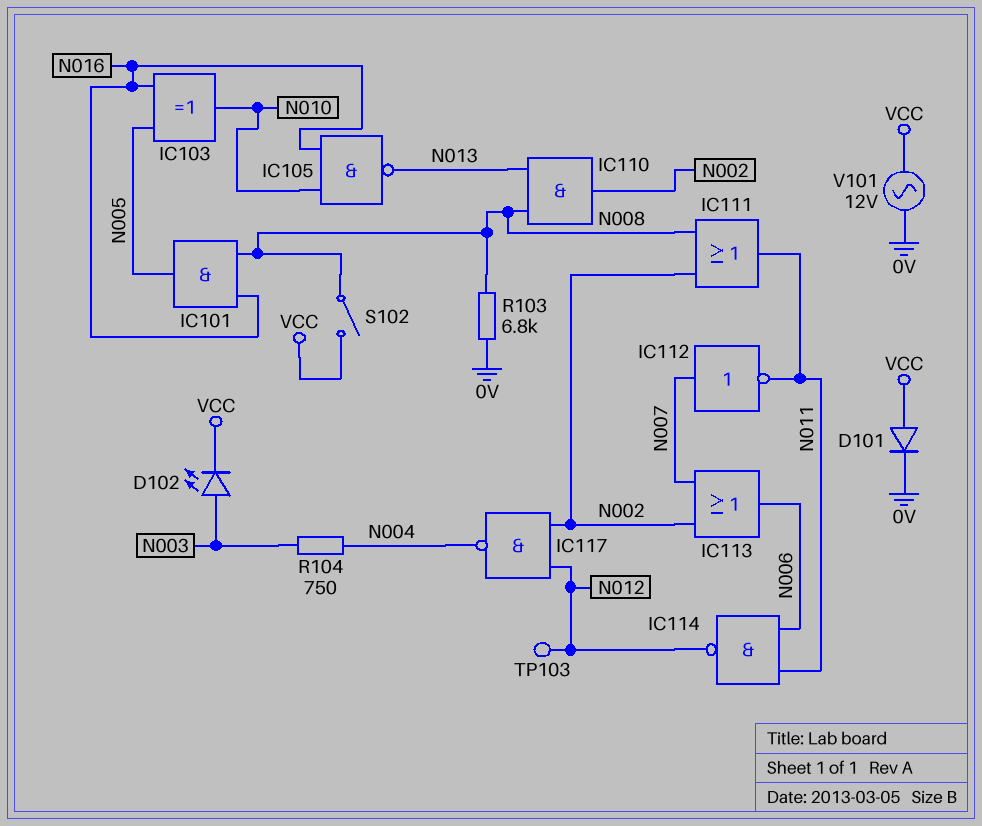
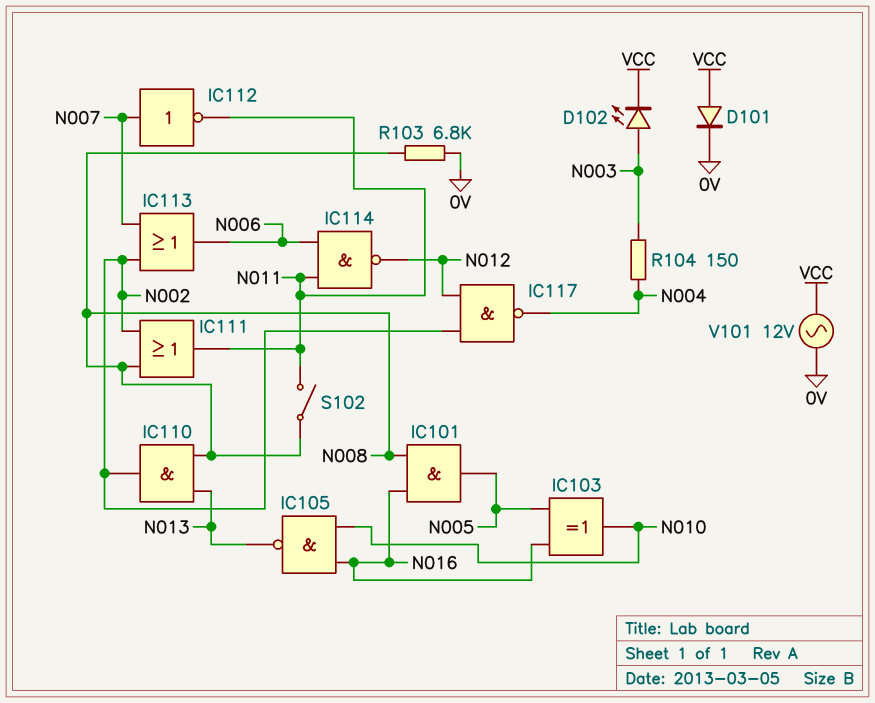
R104: 750 (N003, N004) -> 150 (N003, N004)
S102: switch (N008, VCC) -> switch (N008, N011)
TP103: test point (N012) -> none

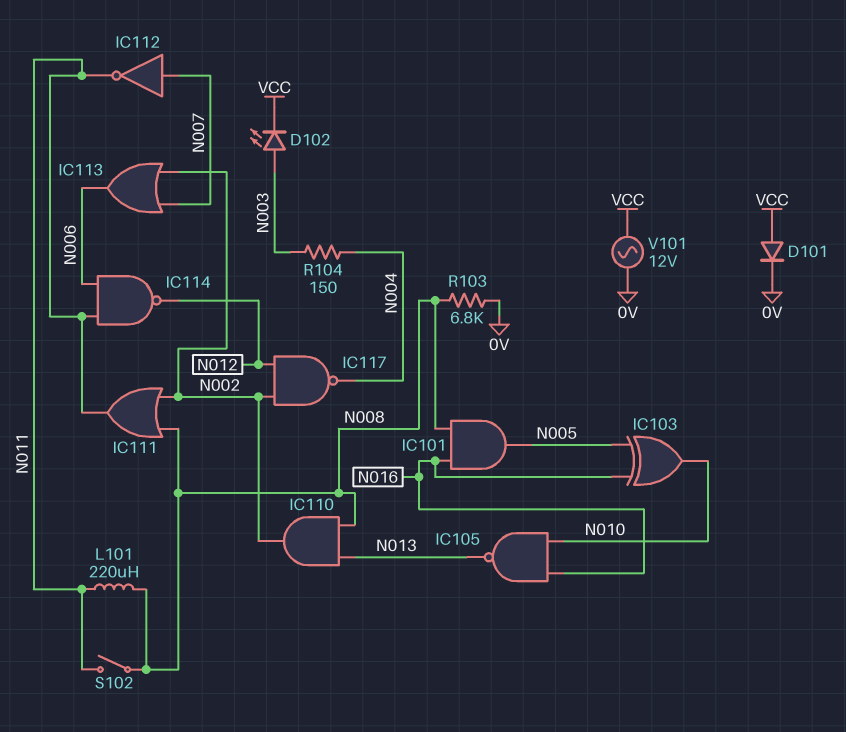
L101: none -> 220uH (N008, N011)

